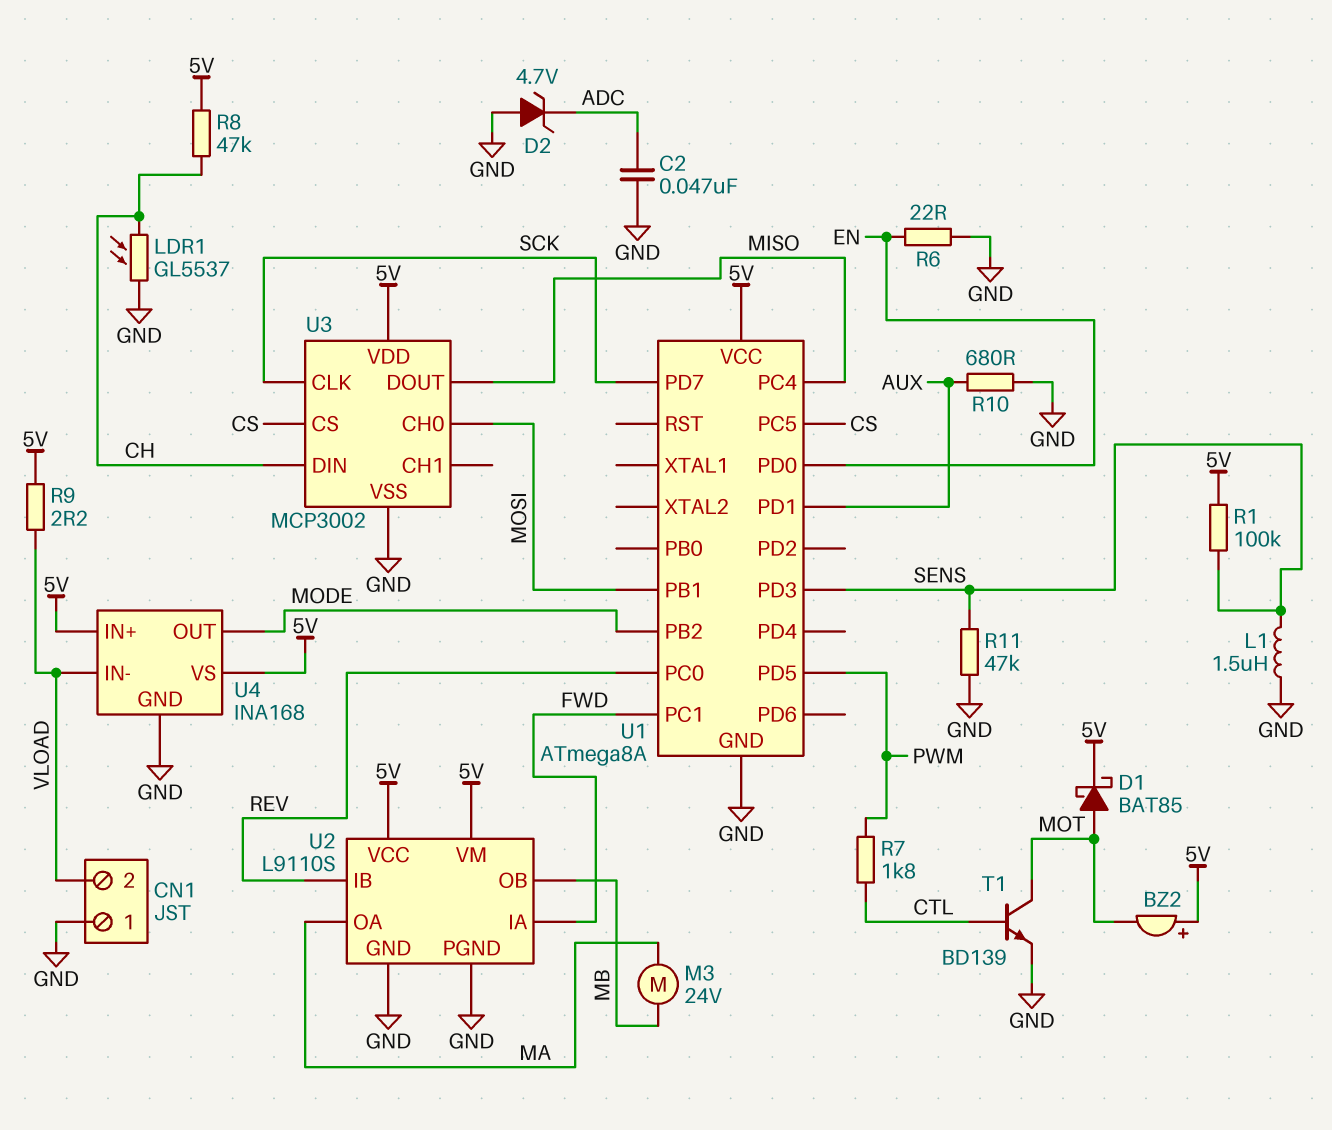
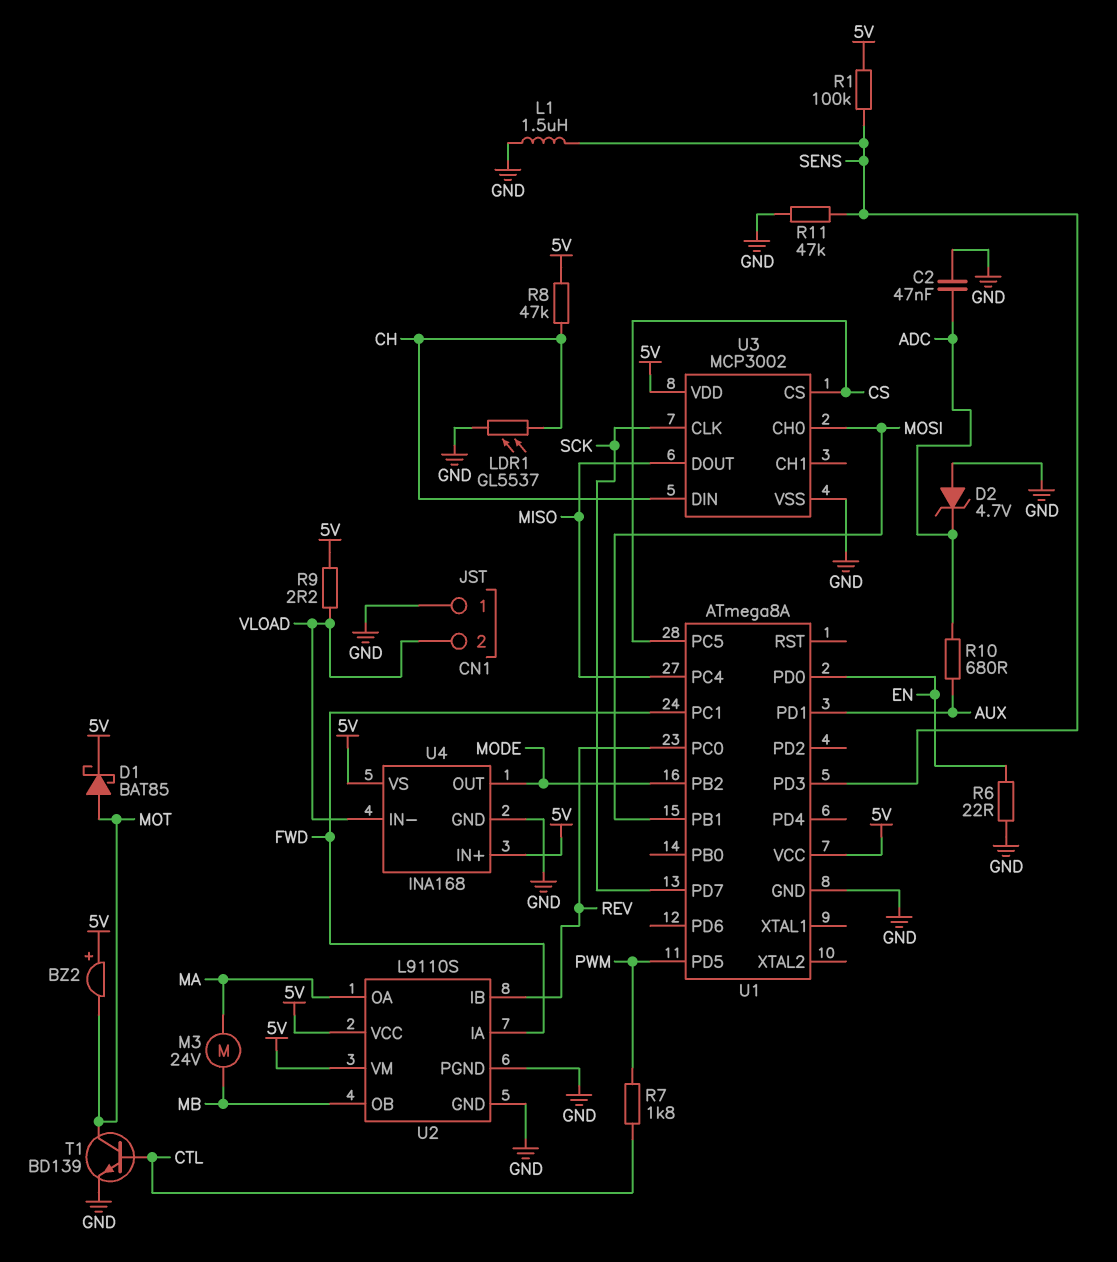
R10: 680 (AUX, GND) -> 680 (ADC, AUX)

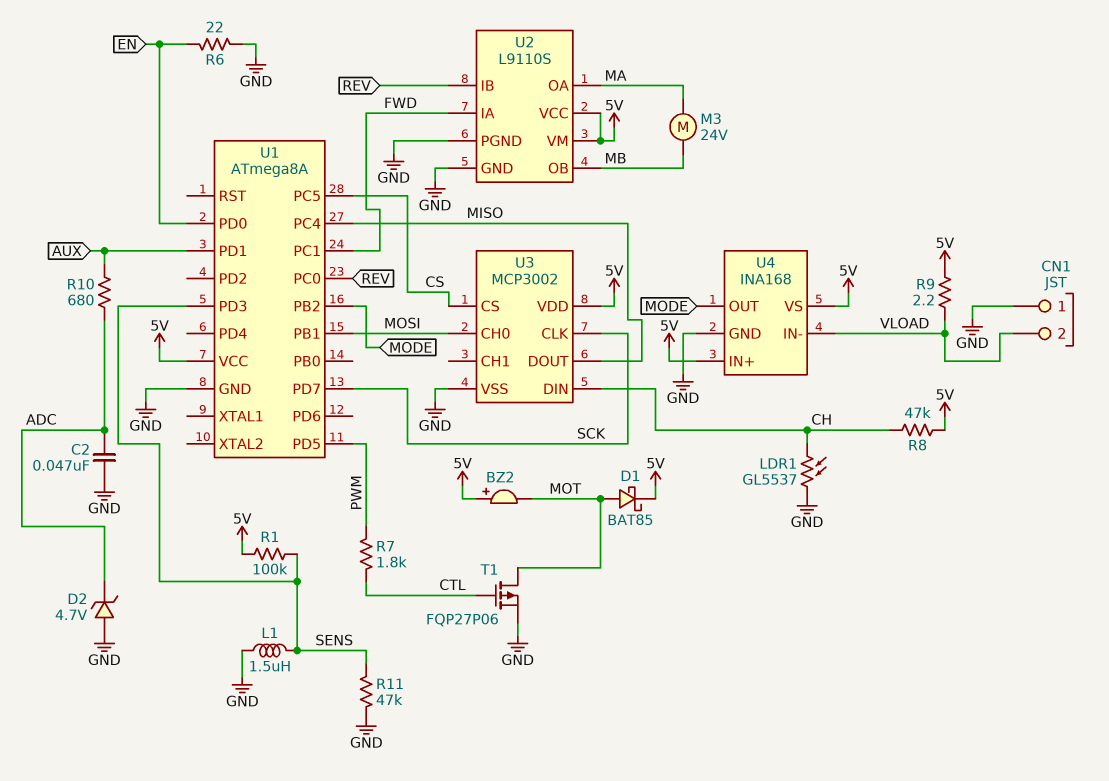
T1: NPN BD139 (B CTL, C MOT, E GND) -> PMOS FQP27P06 (G CTL, D MOT, S GND)

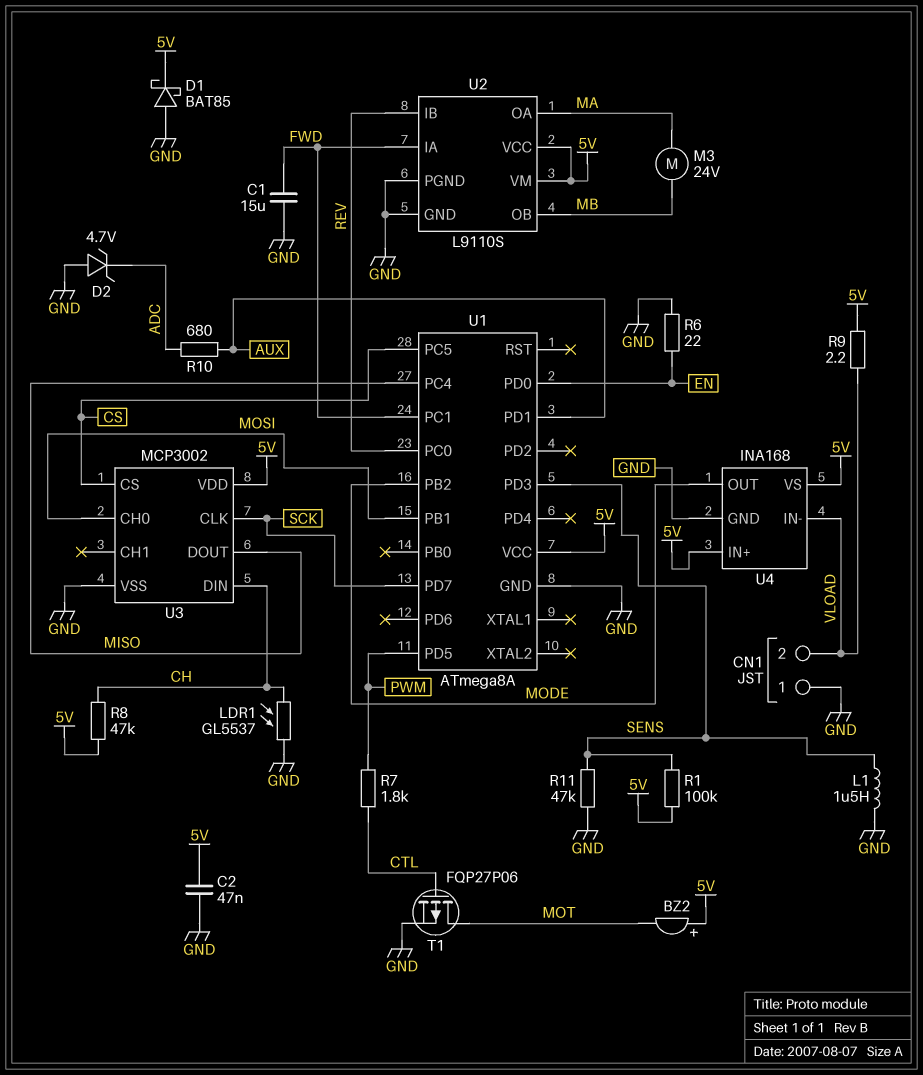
C1: none -> 15uF (FWD, GND)
C2: 47nF (ADC, GND) -> 47nF (5V, GND)
D1: schottky BAT85 (A MOT, K 5V) -> schottky BAT85 (A GND, K 5V)

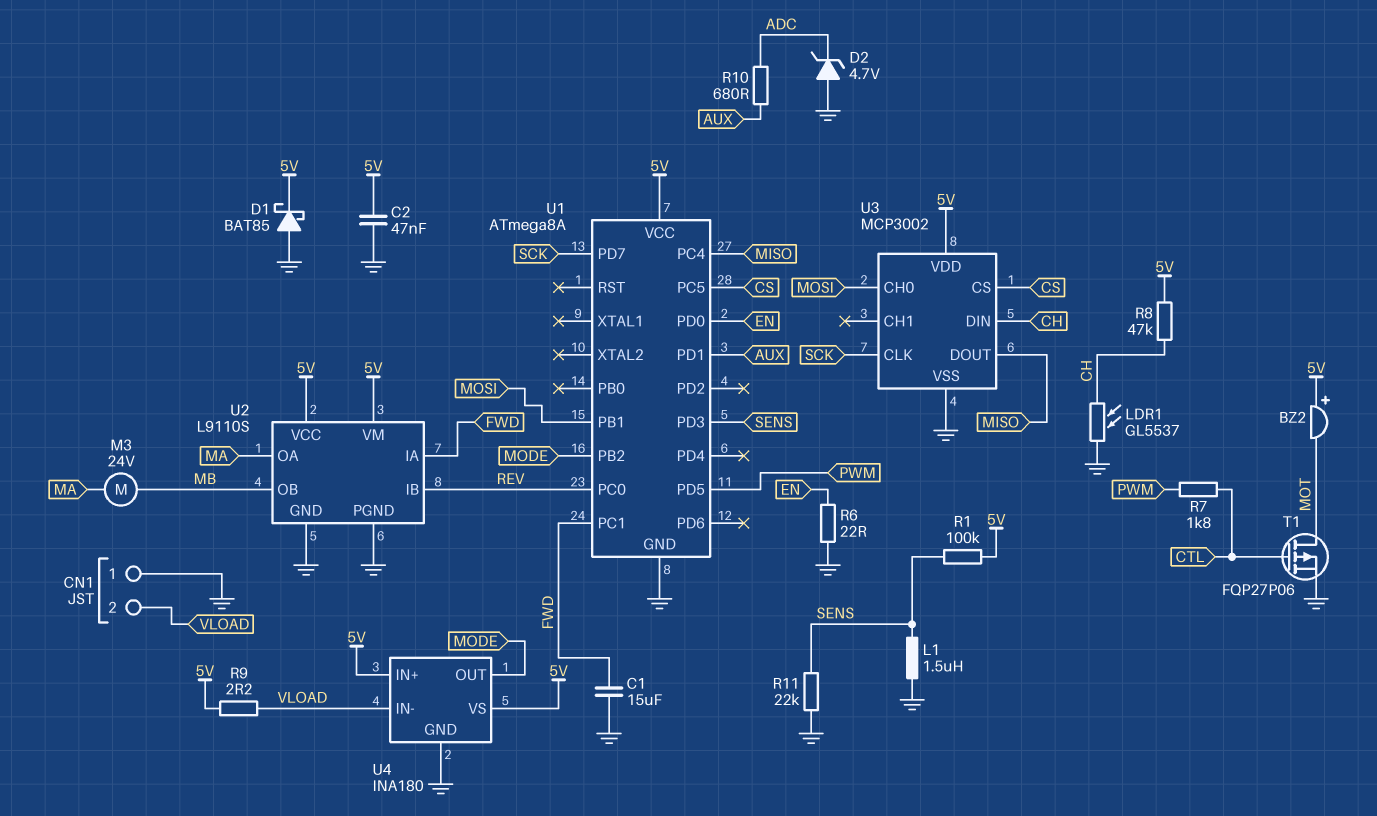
R11: 47k (GND, SENS) -> 22k (GND, SENS)
U4: INA168 -> INA180

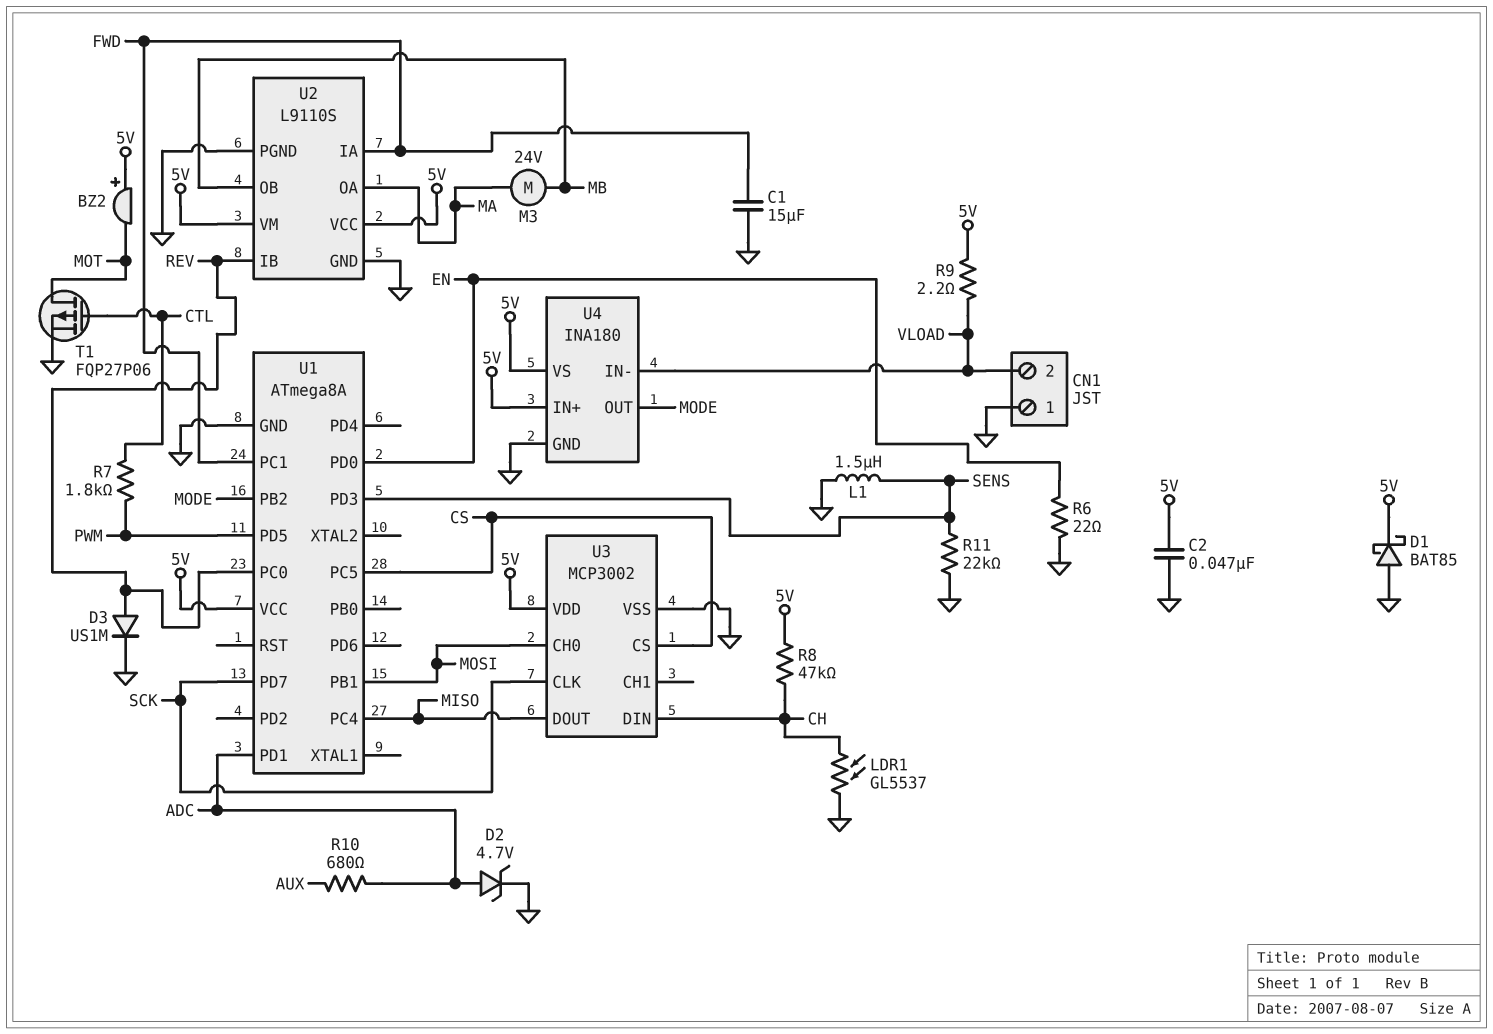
D2: zener 4.7V (A GND, K ADC) -> zener 4.7V (A ADC, K GND)
D3: none -> diode US1M (A REV, K GND)
R1: 100k (5V, SENS) -> none
U1 pin PD1: AUX -> ADC

